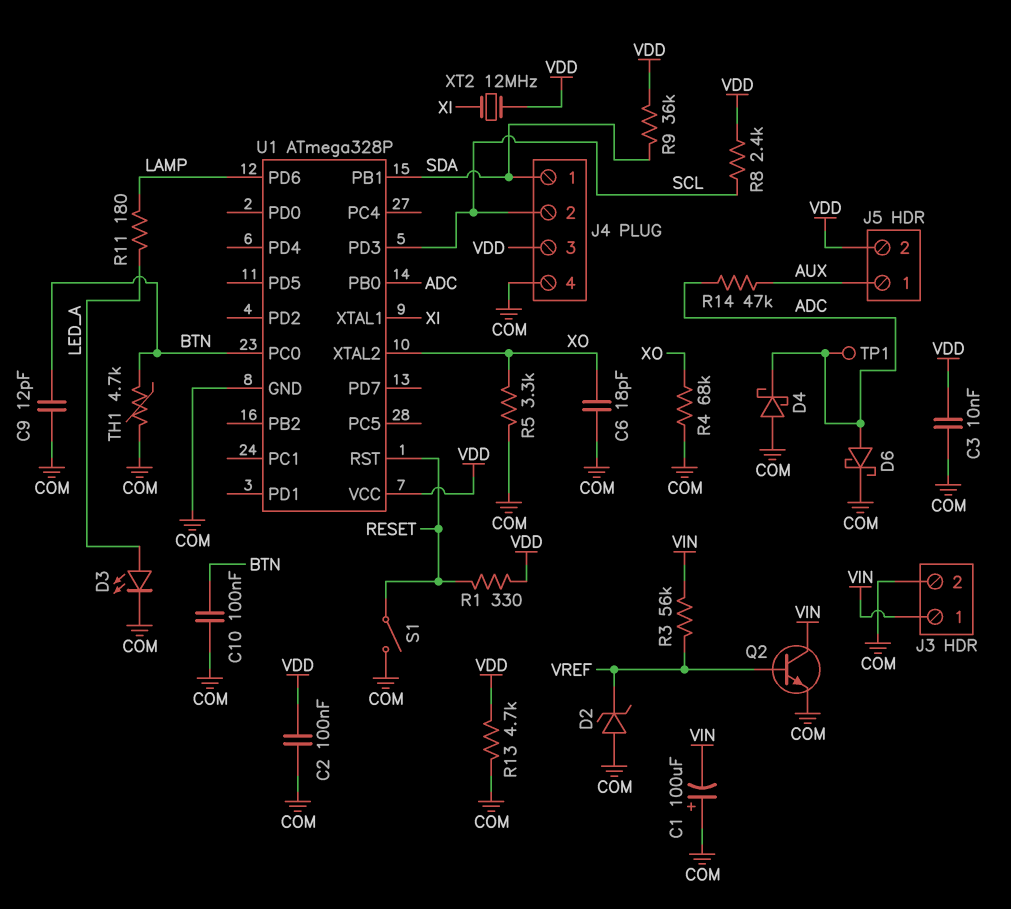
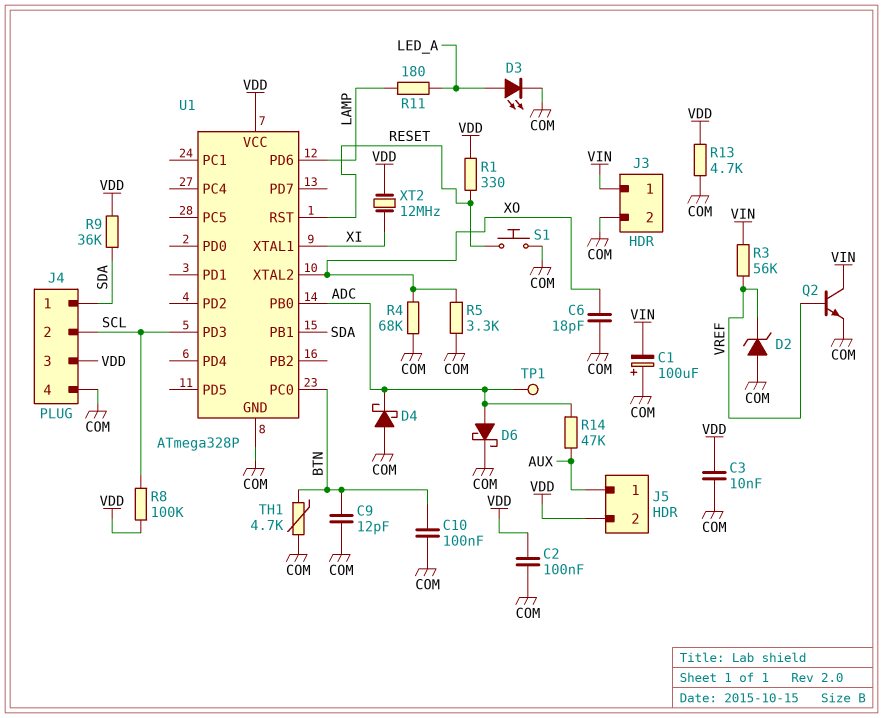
R8: 2.4k (SCL, VDD) -> 100k (SCL, VDD)
S1: switch (COM, RESET) -> button (COM, RESET)

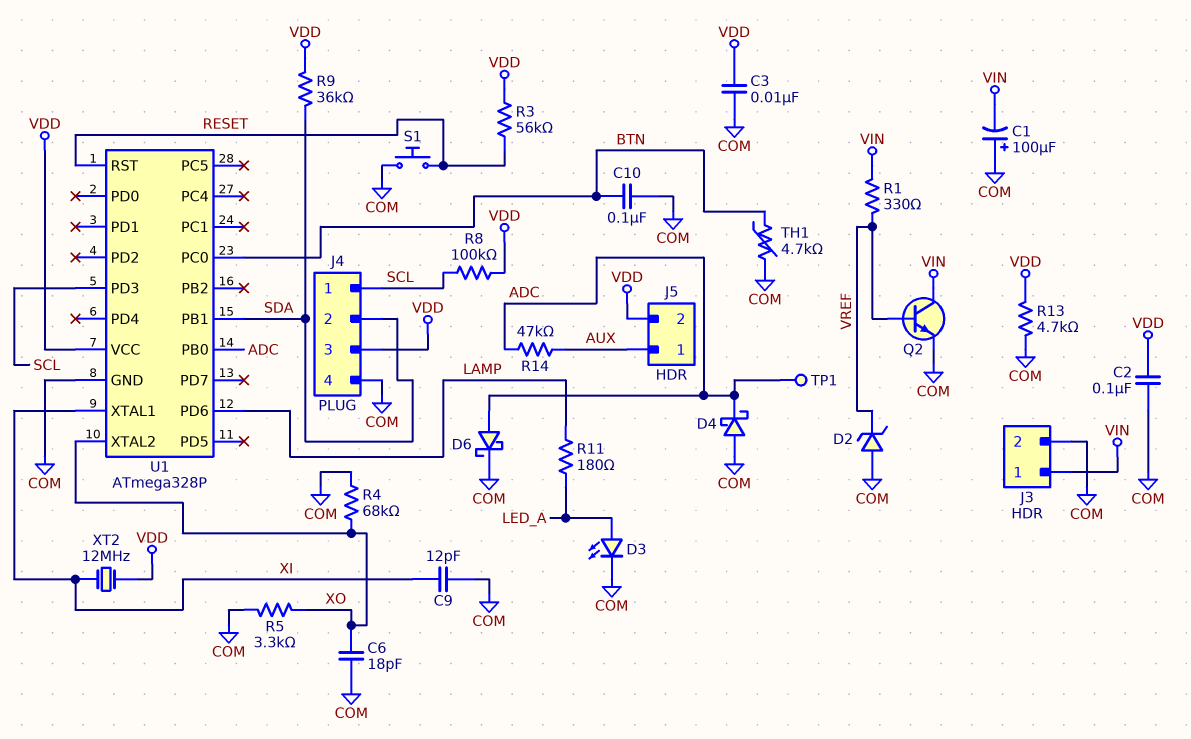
C9: 12pF (BTN, COM) -> 12pF (COM, XI)
J4 pin 1: SDA -> SCL
J4 pin 2: SCL -> SDA
R1: 330 (RESET, VDD) -> 330 (VIN, VREF)
R3: 56k (VIN, VREF) -> 56k (RESET, VDD)

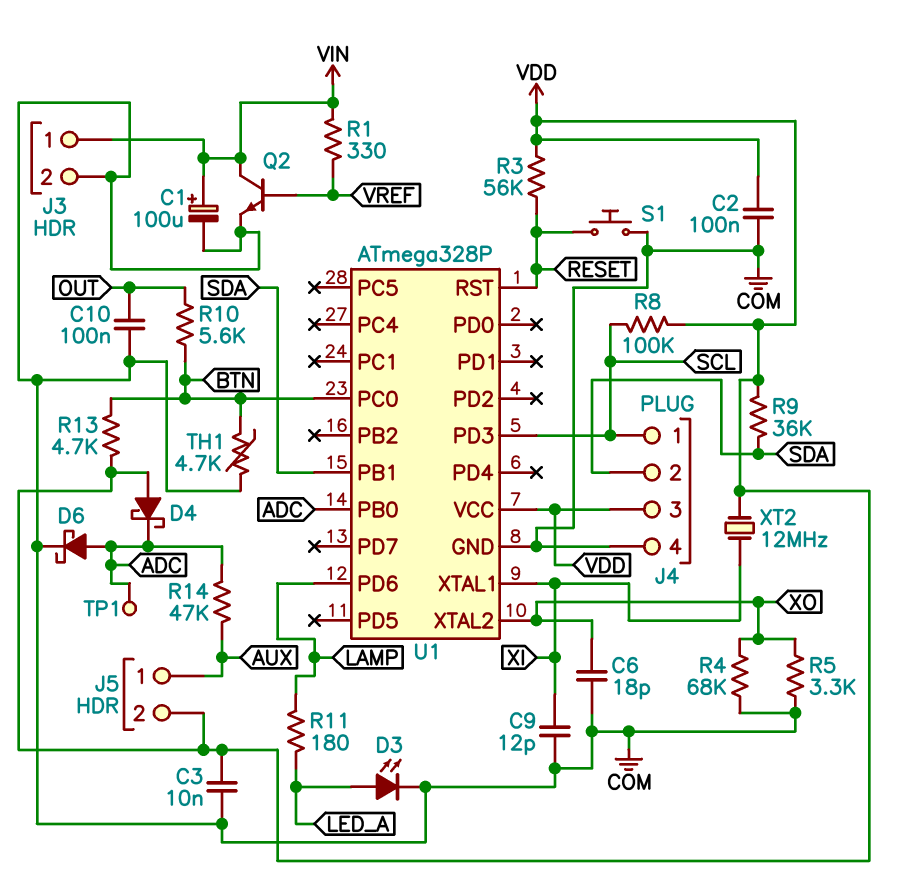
C1: 100uF (plus COM, minus VIN) -> 100uF (plus VIN, minus COM)
C10: 100nF (BTN, COM) -> 100nF (COM, OUT)
D2: zener (A COM, K VREF) -> none
D4: schottky (A COM, K ADC) -> schottky (A VDD, K ADC)
R10: none -> 5.6k (BTN, OUT)
R13: 4.7k (COM, VDD) -> 4.7k (BTN, VDD)

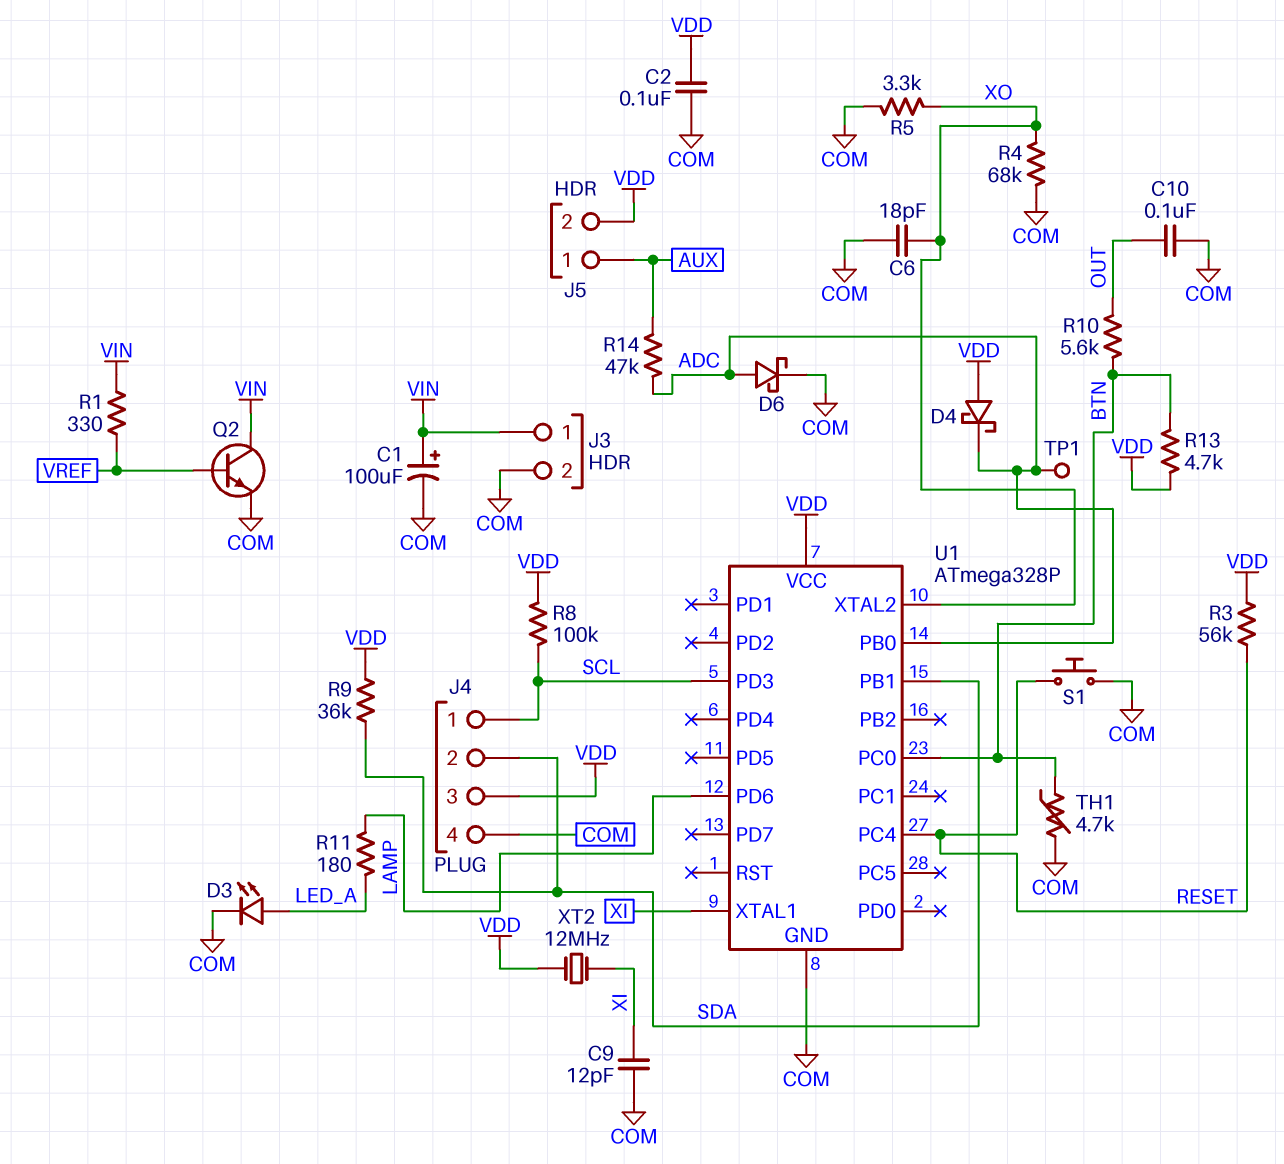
C3: 10nF (COM, VDD) -> none
U1 pin PC4: none -> RESET
U1 pin RST: RESET -> none

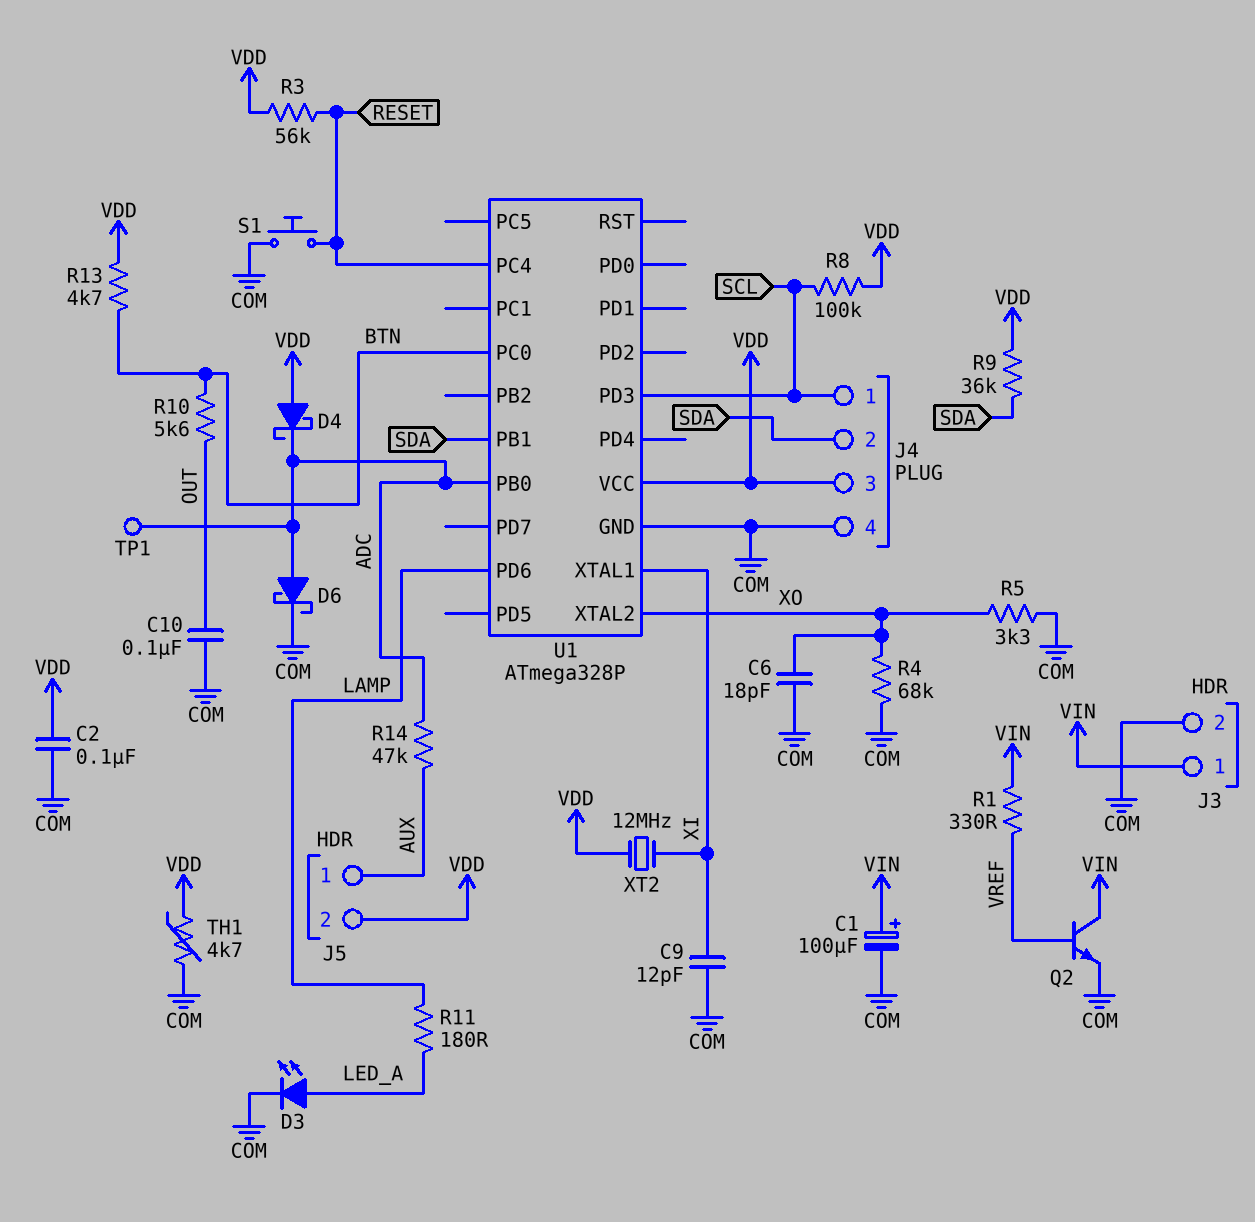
TH1: 4.7k (BTN, COM) -> 4.7k (COM, VDD)

